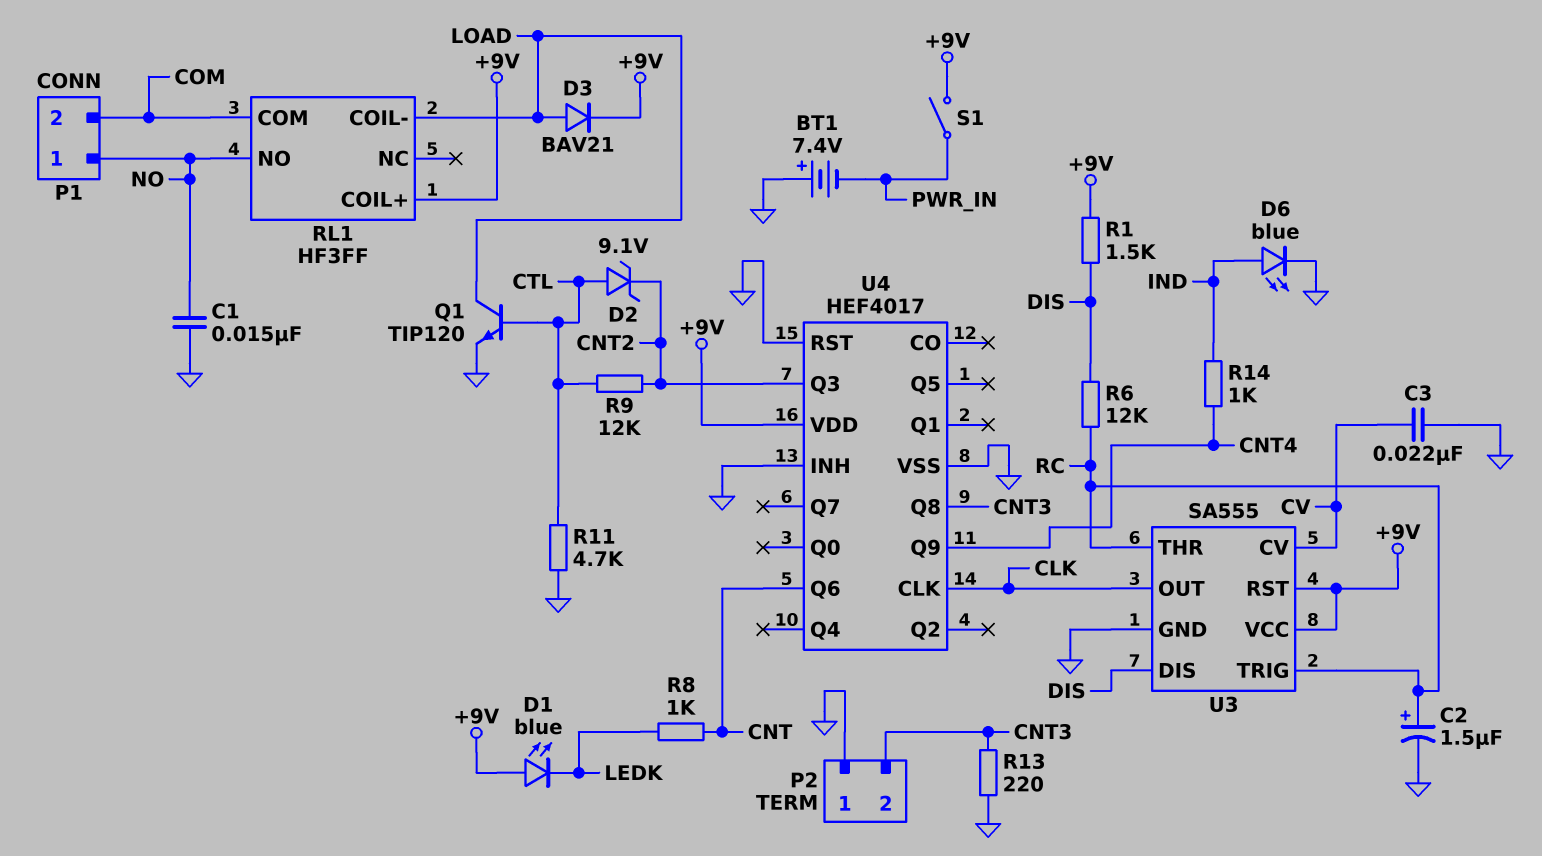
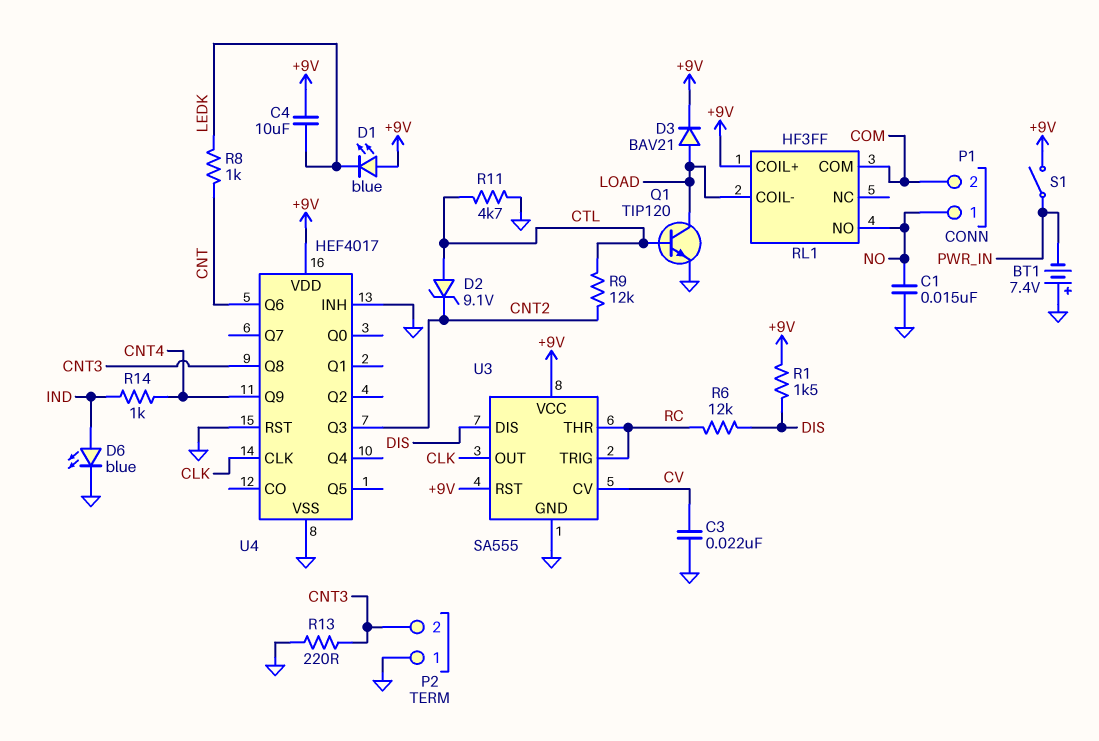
C2: 1.5uF (plus RC, minus GND) -> none
C4: none -> 10uF (+9V, LEDK)

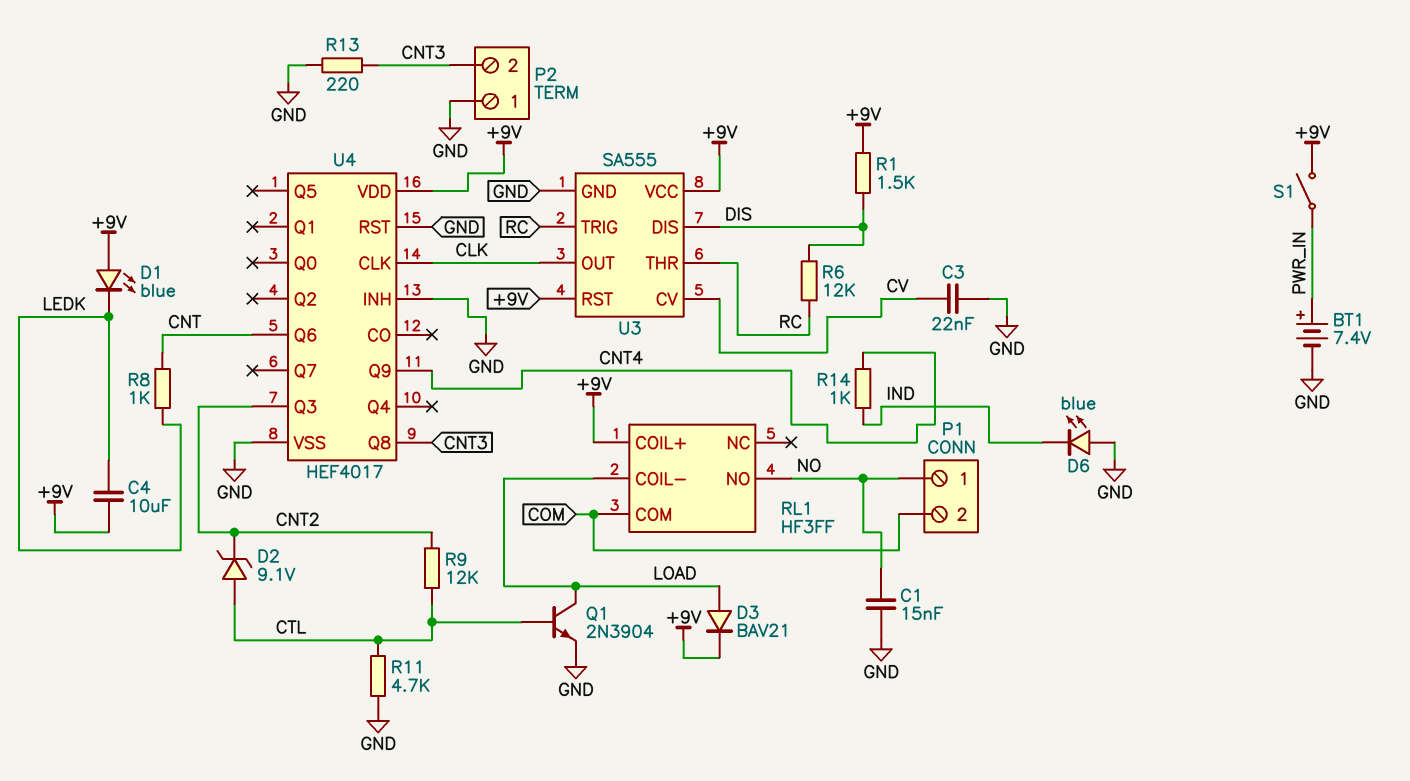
BT1: 7.4V (plus GND, minus PWR_IN) -> 7.4V (plus PWR_IN, minus GND)
D6: LED blue (A IND, K GND) -> LED blue (A GND, K IND)
Q1: NPN TIP120 (B CTL, C LOAD, E GND) -> NPN 2N3904 (B CTL, C LOAD, E GND)

